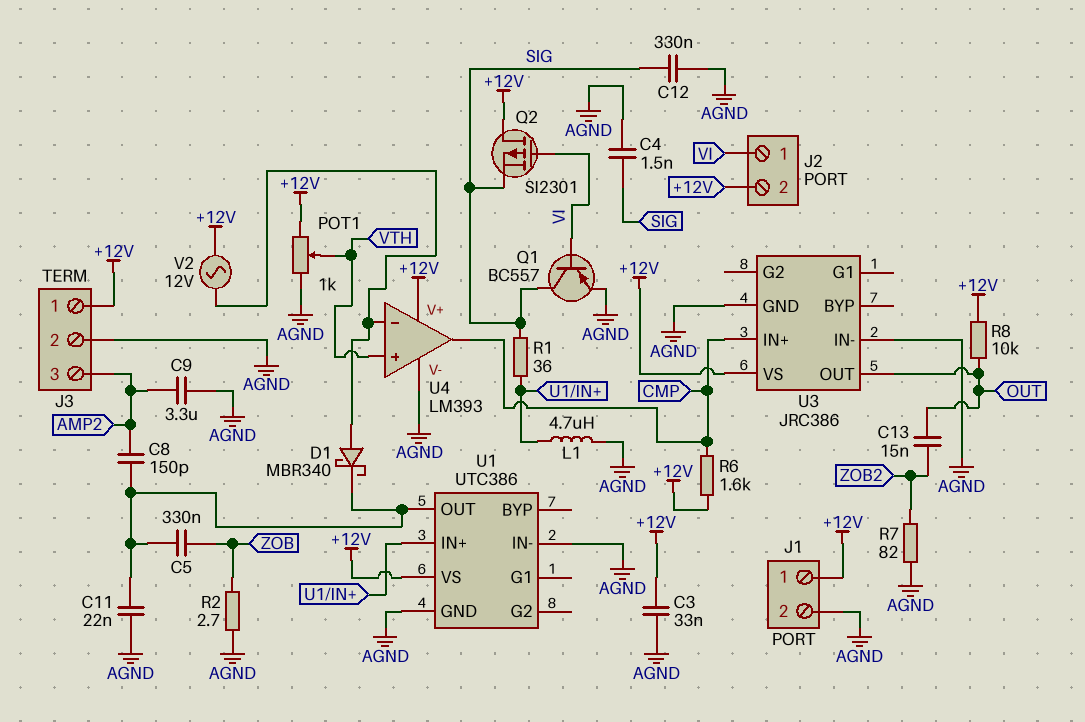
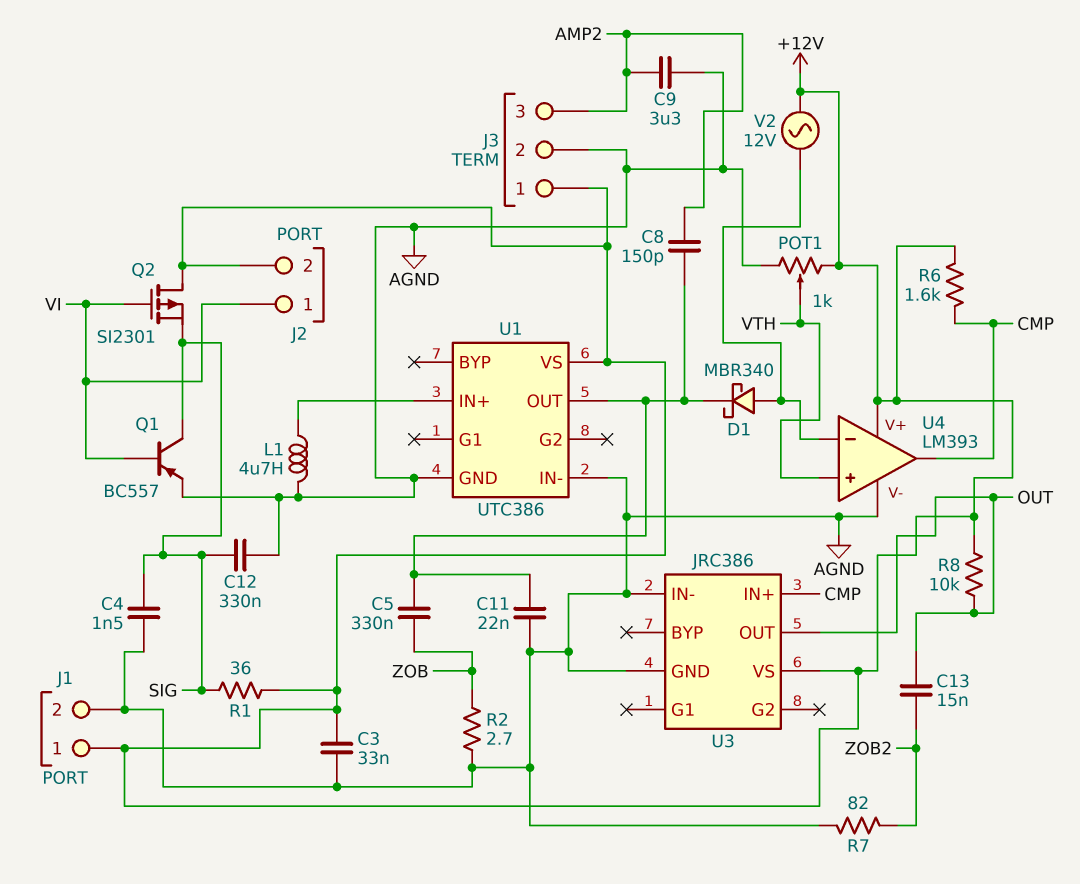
R1: 36 (SIG, U1/IN+) -> 36 (+12V, SIG)

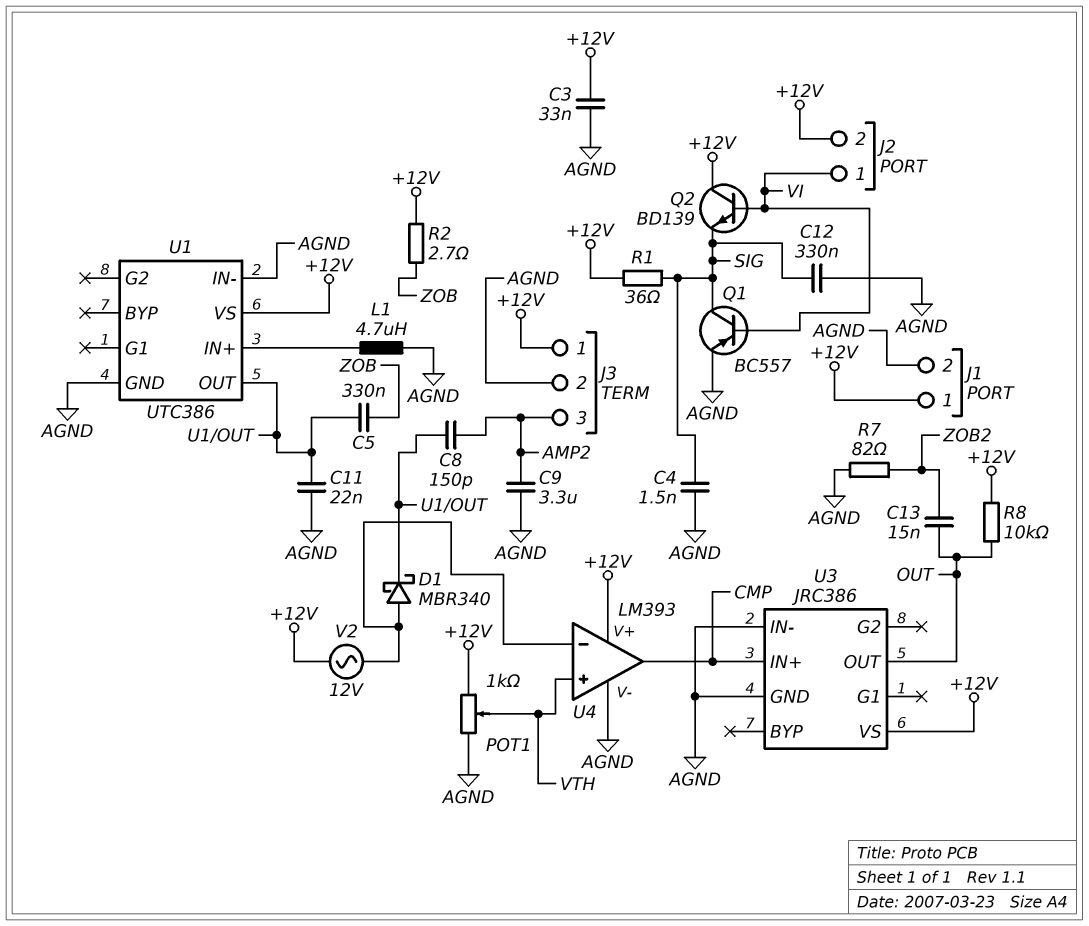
Q2: PMOS SI2301 (G VI, D +12V, S SIG) -> NPN BD139 (B VI, C +12V, E SIG)
R2: 2.7 (AGND, ZOB) -> 2.7 (+12V, ZOB)
R6: 1.6k (+12V, CMP) -> none

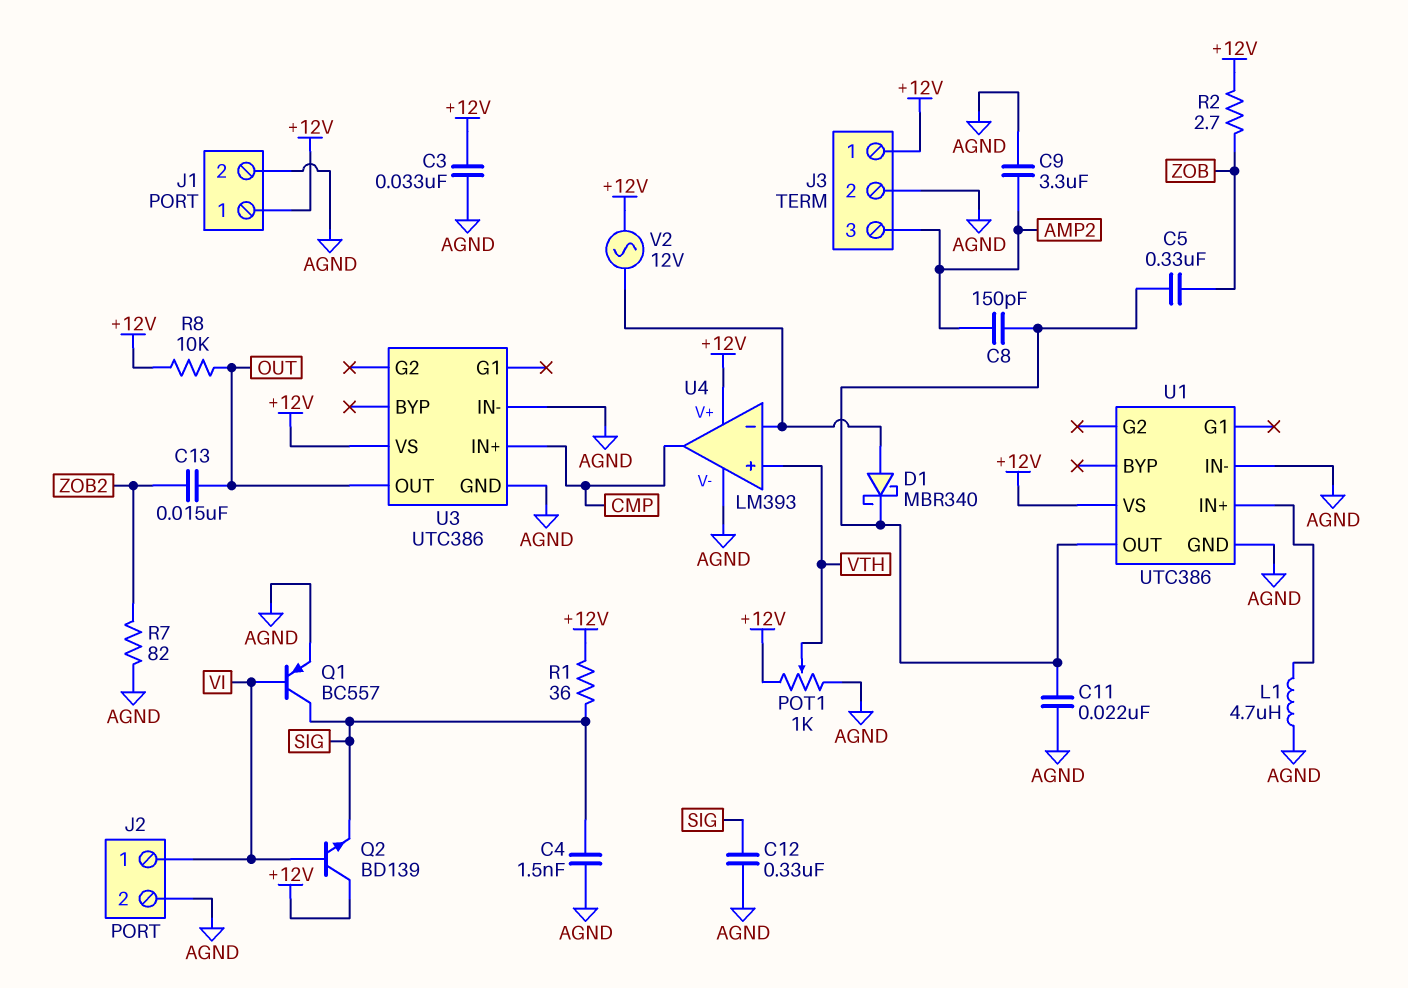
J2 pin 2: +12V -> AGND
U3: JRC386 -> UTC386

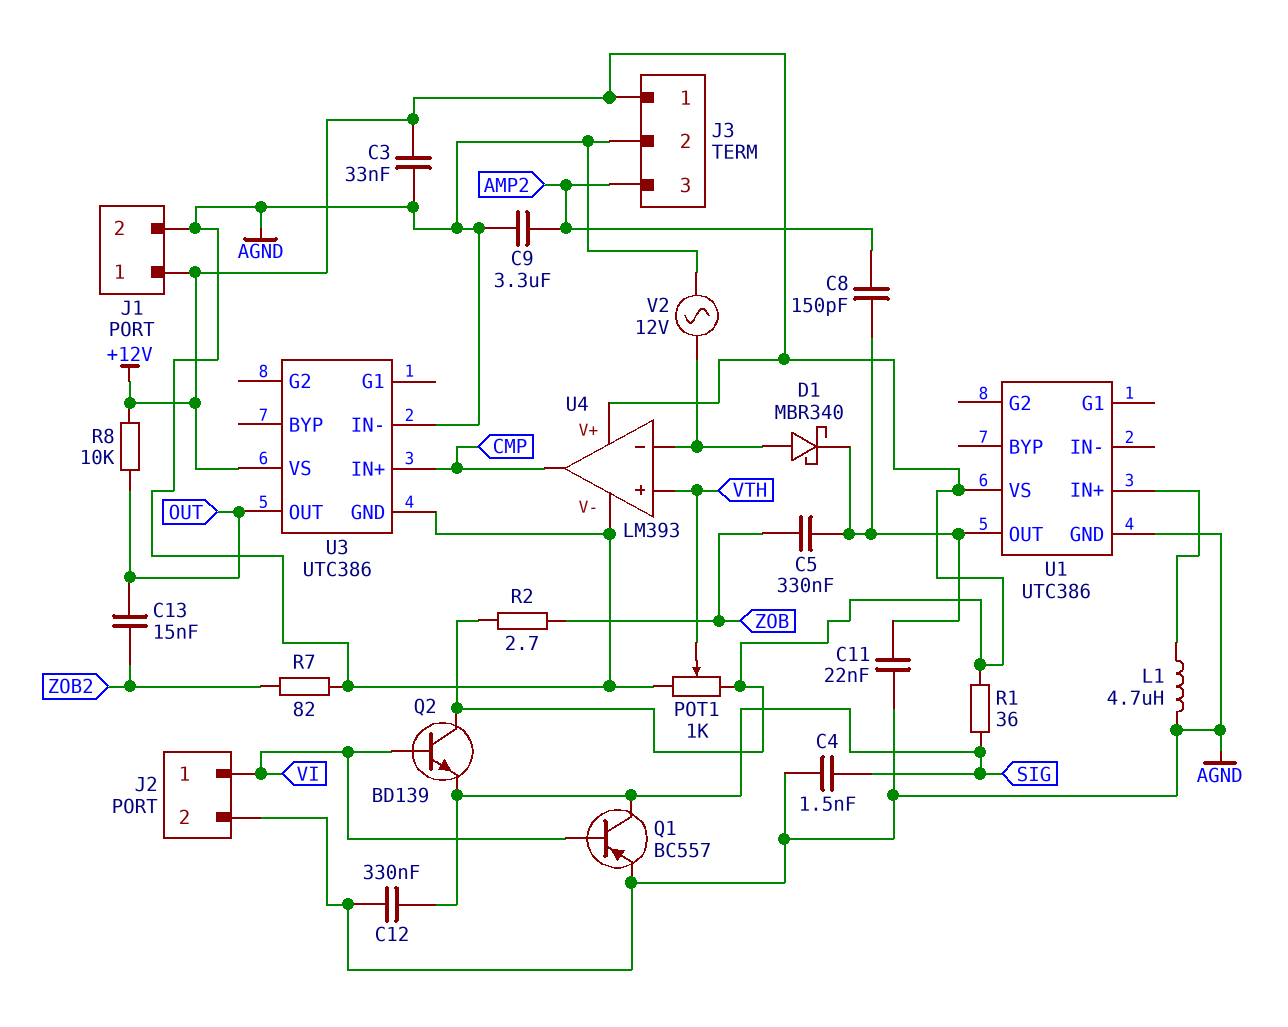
U1 pin IN-: AGND -> none
V2: AC 12V (+12V, U4/in-) -> AC 12V (AGND, U4/in-)

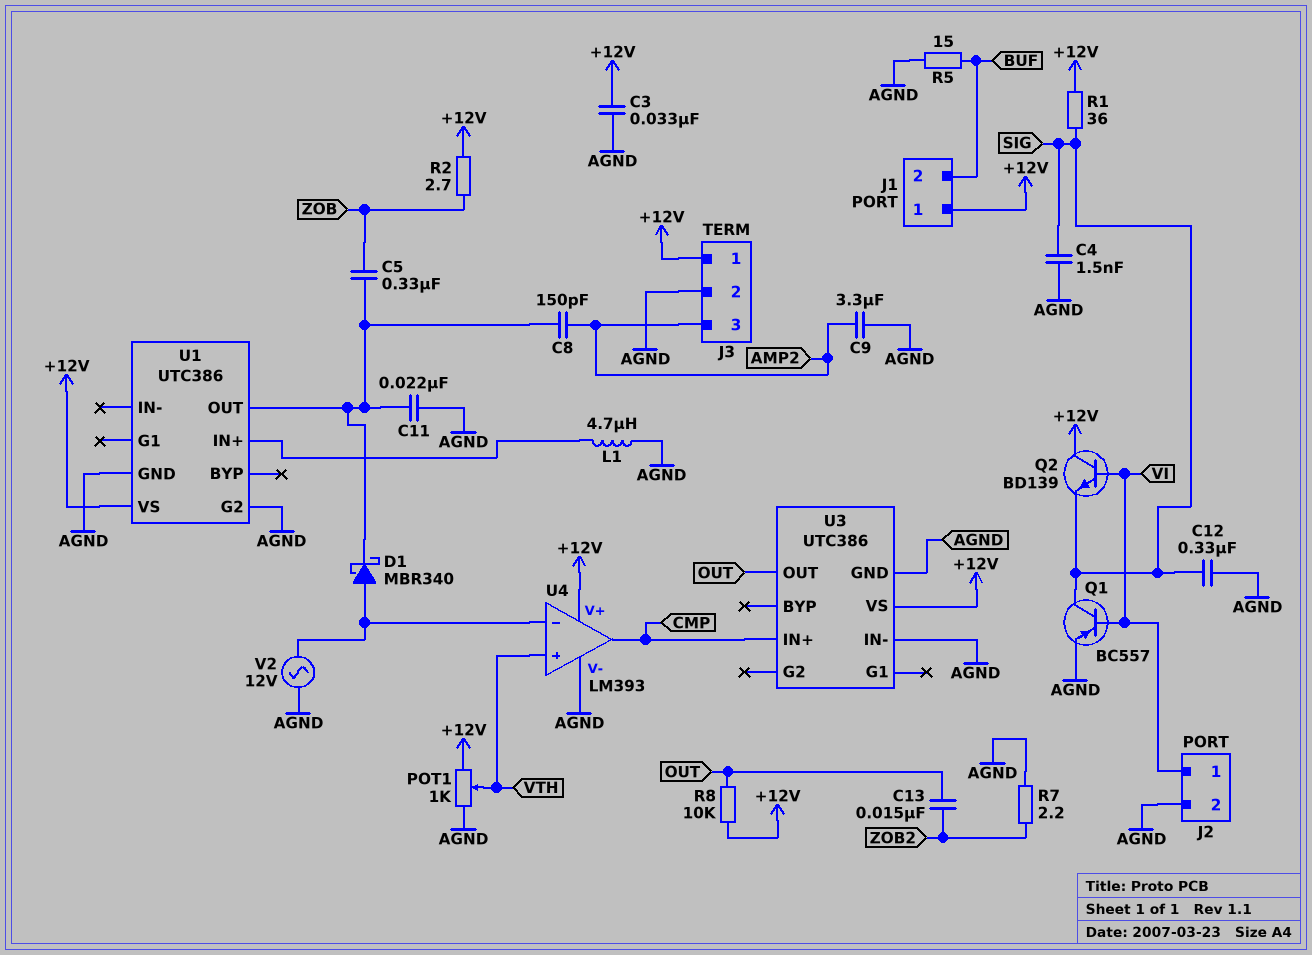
J1 pin 2: AGND -> BUF
R5: none -> 15 (AGND, BUF)
R7: 82 (AGND, ZOB2) -> 2.2 (AGND, ZOB2)
U1 pin G2: none -> AGND

